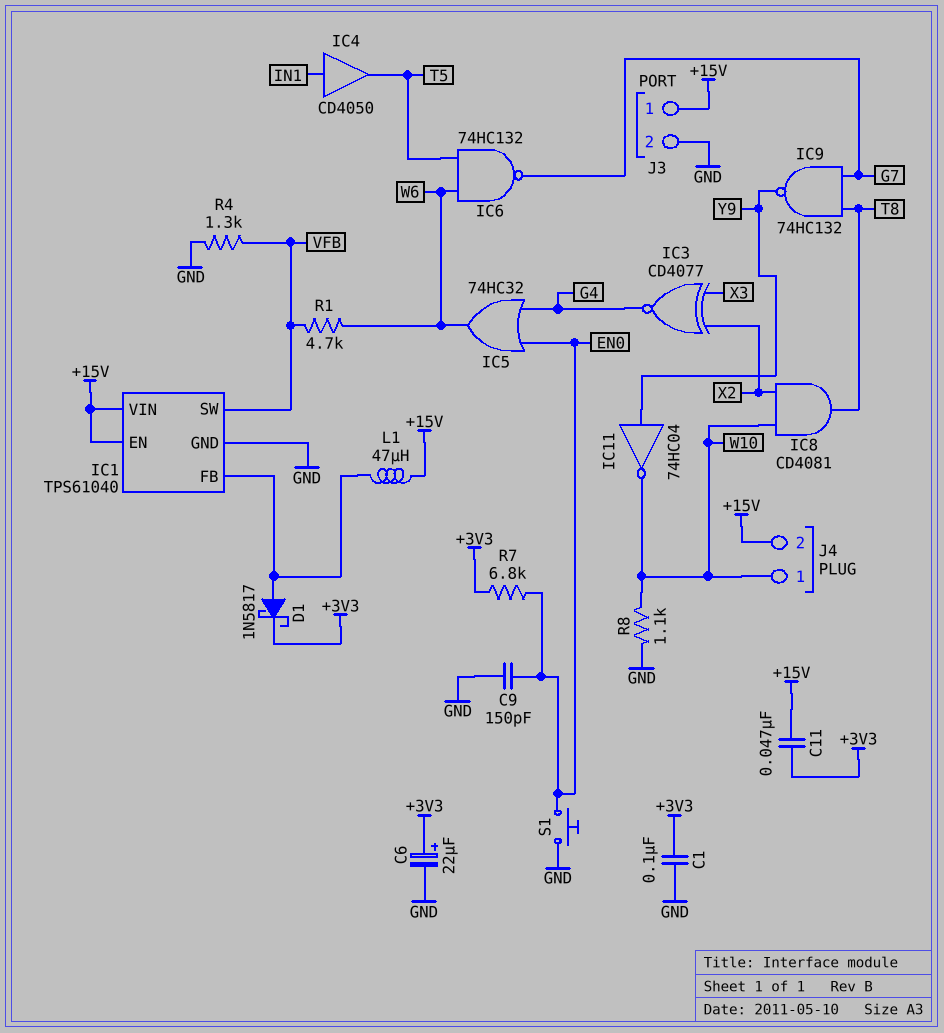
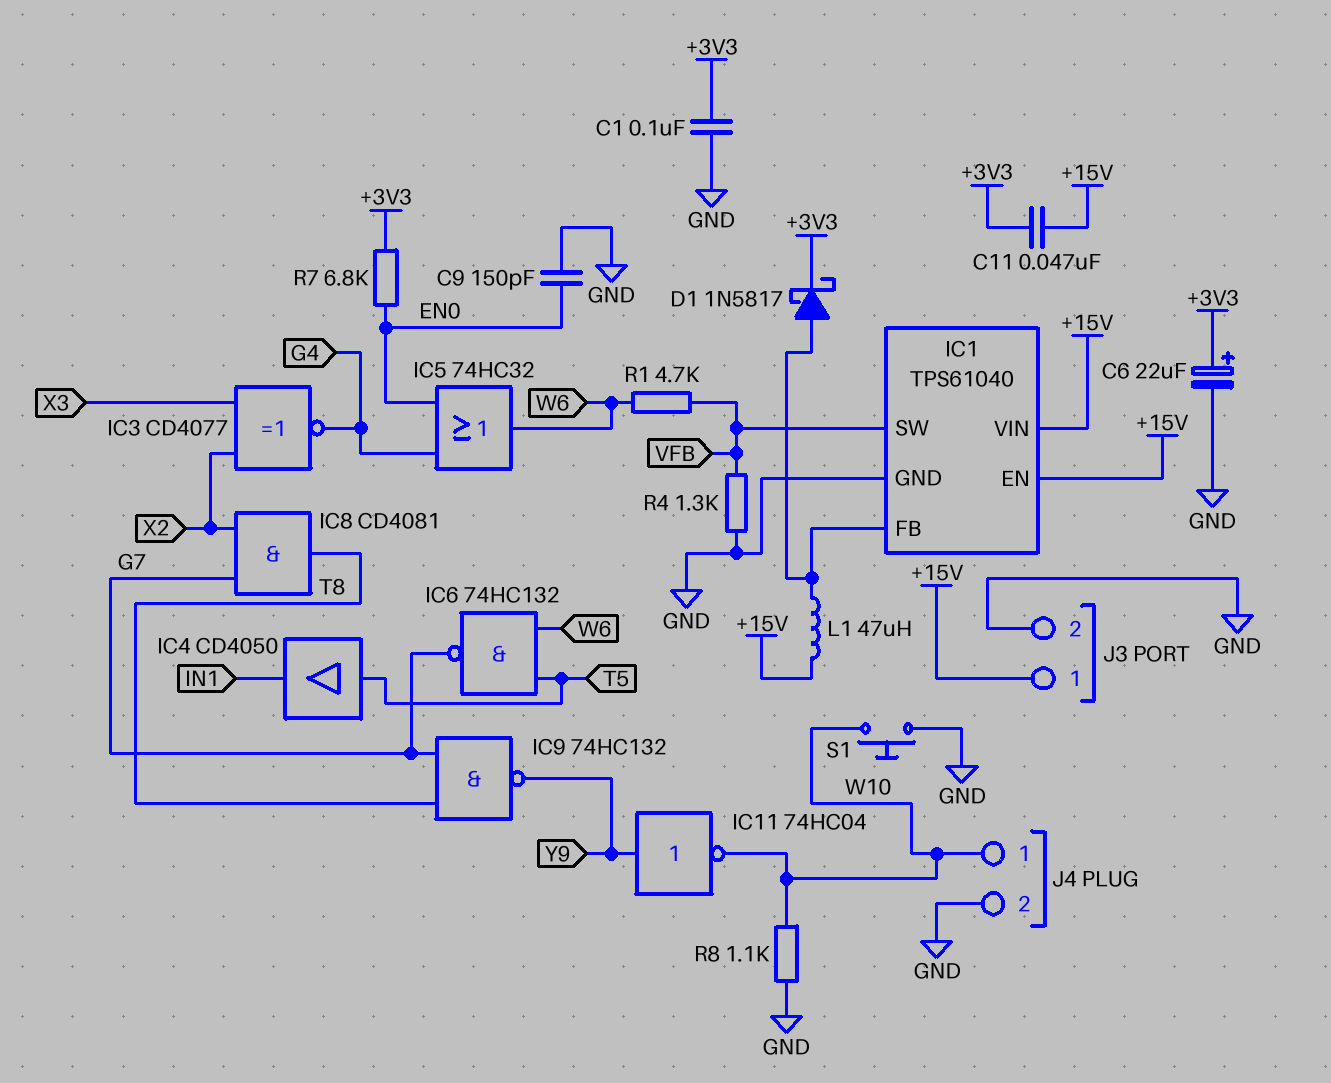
IC4: buffer CD4050 (in IN1, out T5) -> buffer CD4050 (in T5, out IN1)
IC8: AND CD4081 (in W10, in X2, out T8) -> AND CD4081 (in G7, in X2, out T8)
J4 pin 2: +15V -> GND
S1: button (EN0, GND) -> button (GND, W10)

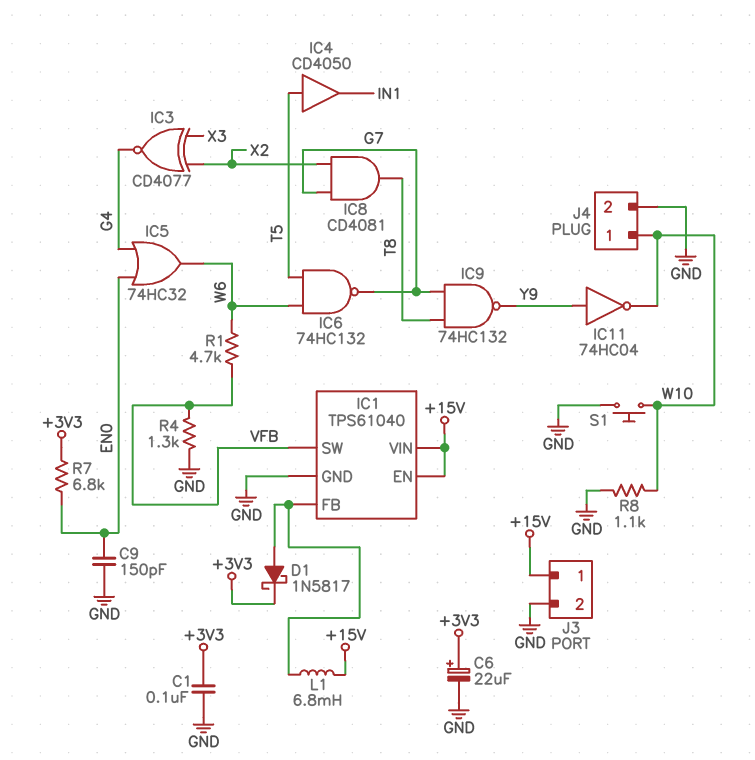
C11: 47nF (+3V3, +15V) -> none
L1: 47uH (+15V, IC1/FB) -> 6.8mH (+15V, IC1/FB)

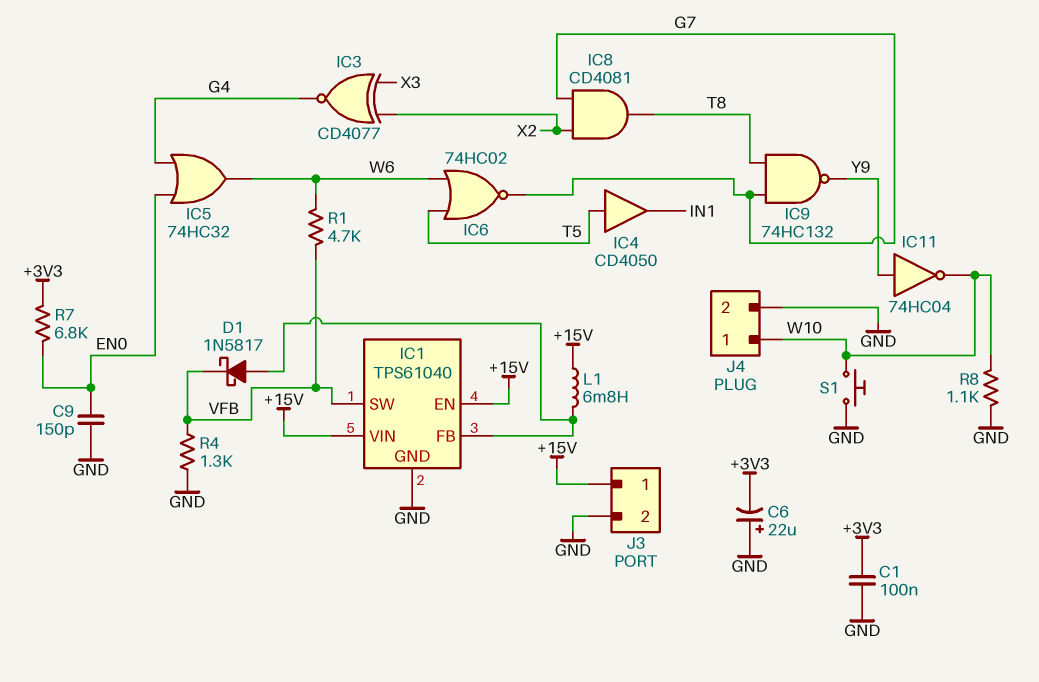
C6: 22uF (plus +3V3, minus GND) -> 22uF (plus GND, minus +3V3)
D1: schottky 1N5817 (A IC1/FB, K +3V3) -> schottky 1N5817 (A IC1/FB, K VFB)
IC6: NAND 74HC132 (in T5, in W6, out G7) -> NOR 74HC02 (in T5, in W6, out G7)

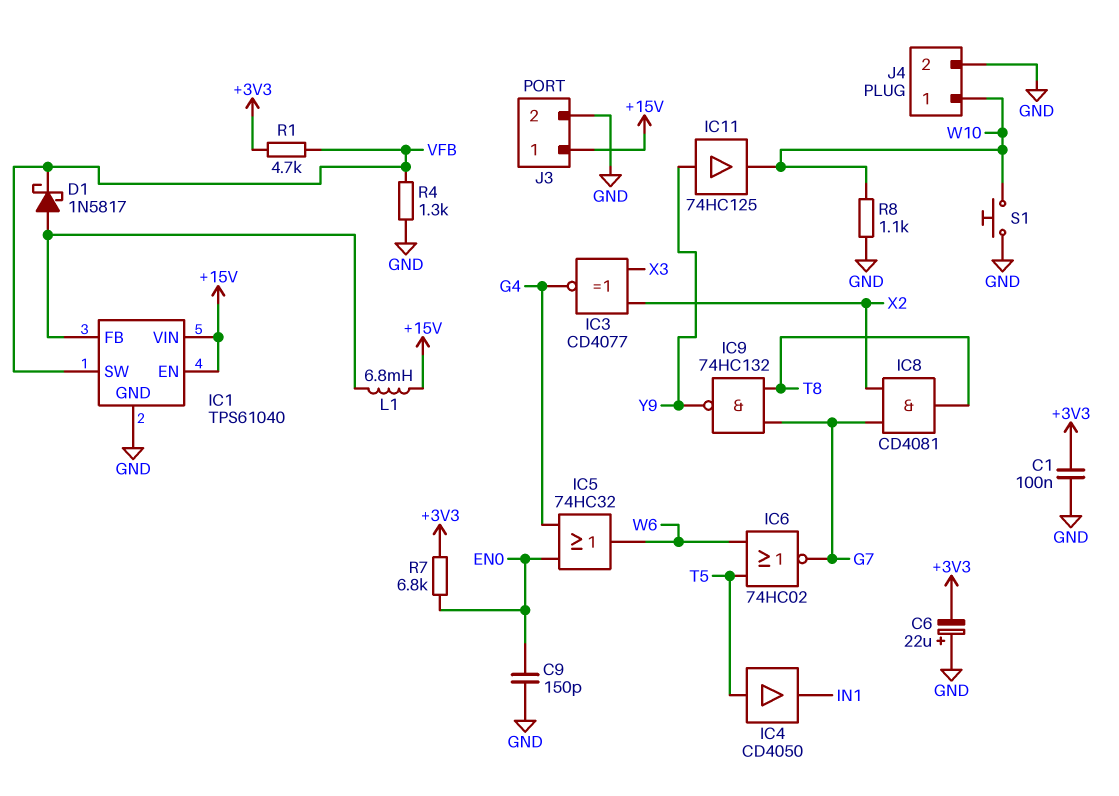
IC11: NOT 74HC04 (in Y9, out W10) -> buffer 74HC125 (in Y9, out W10)
R1: 4.7k (VFB, W6) -> 4.7k (+3V3, VFB)

